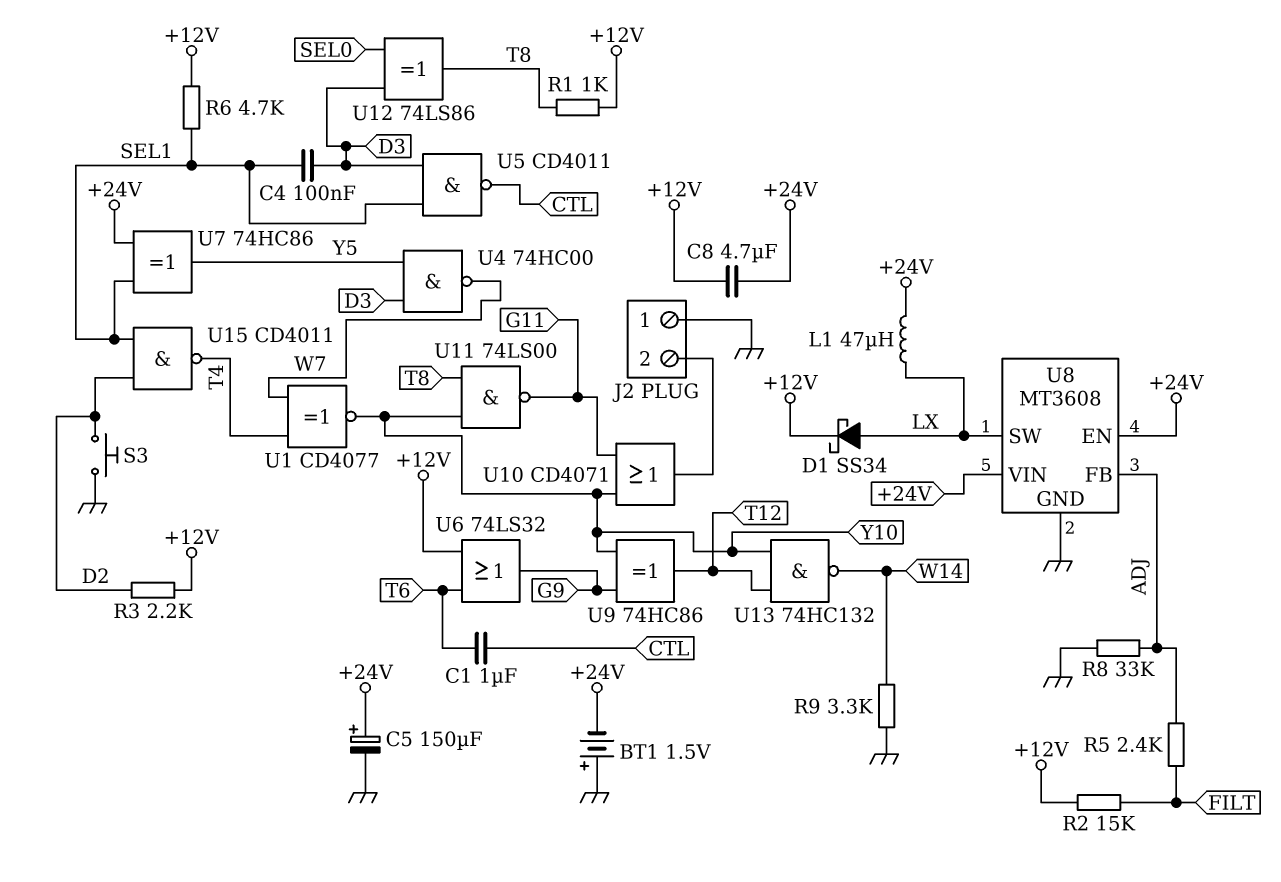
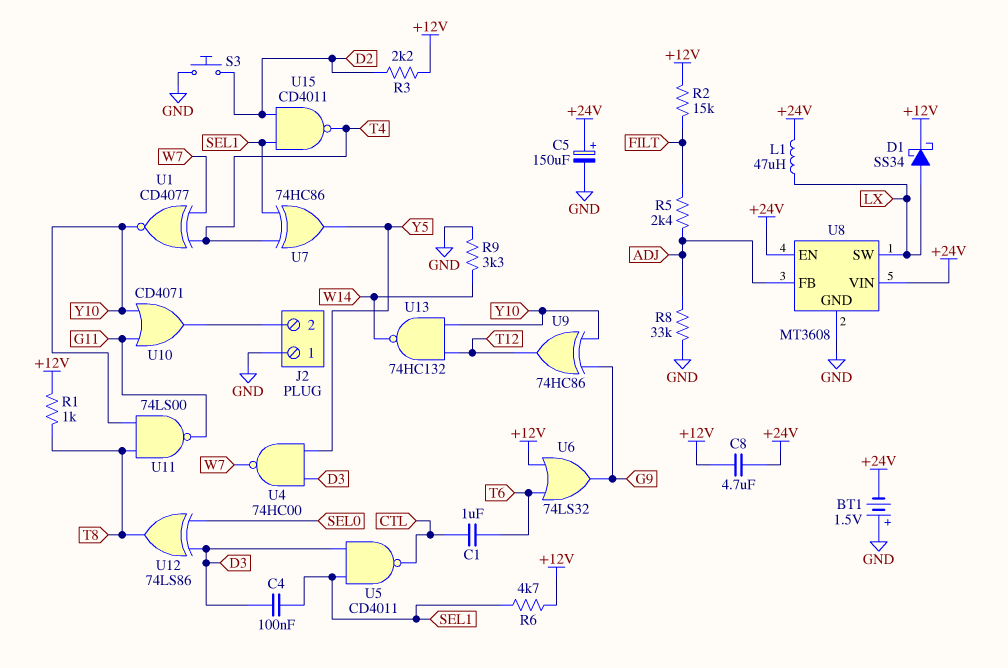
U7: XOR 74HC86 (in +24V, in SEL1, out Y5) -> XOR 74HC86 (in SEL1, in T4, out Y5)

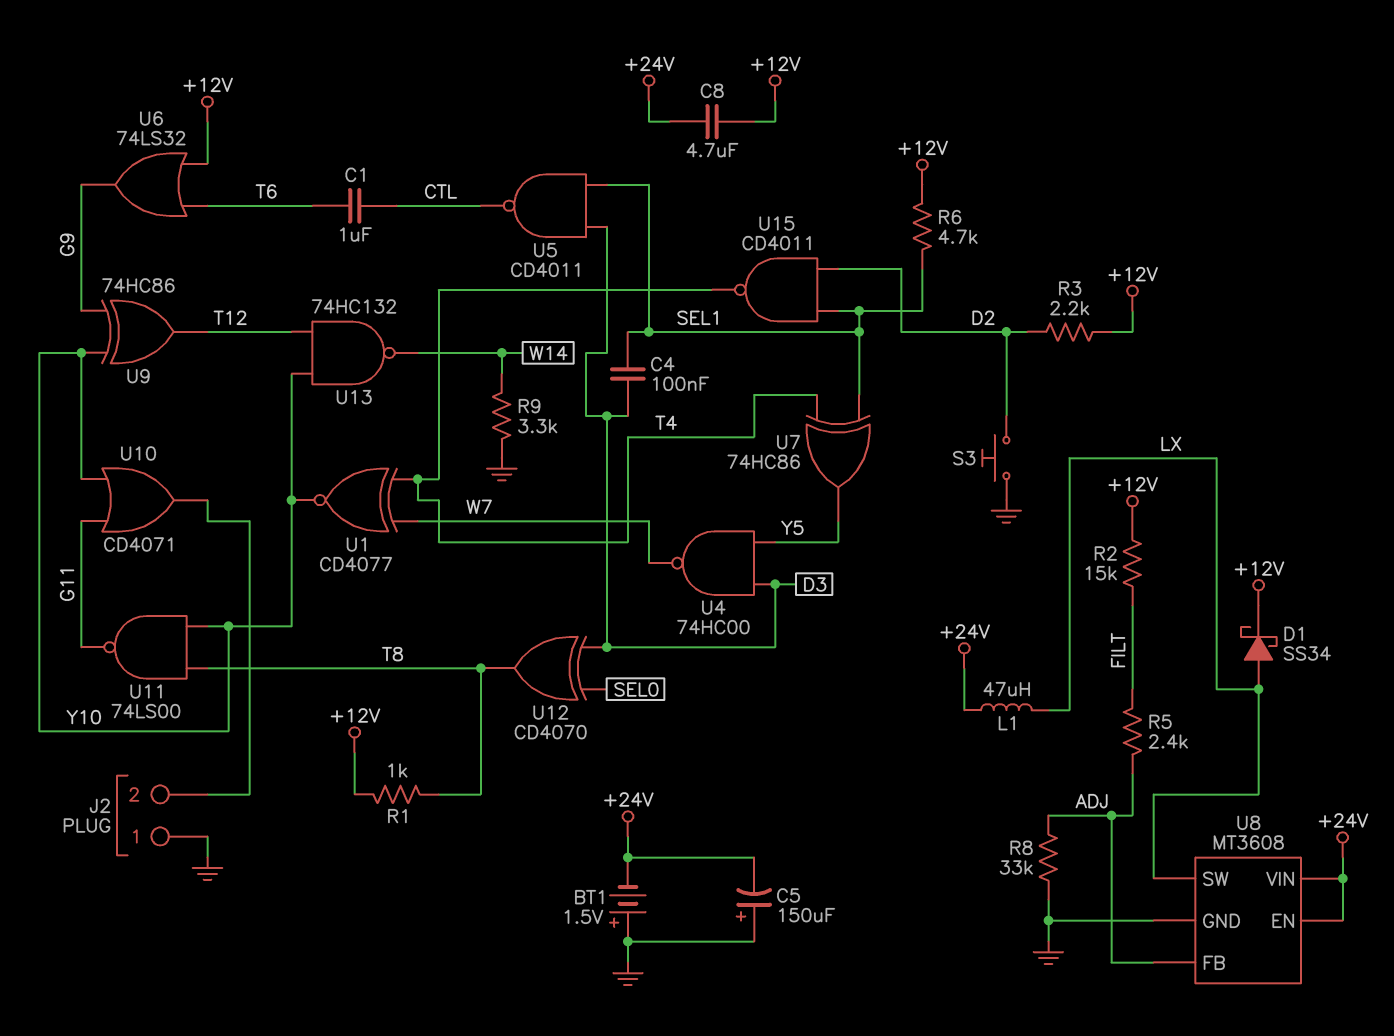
C5: 150uF (plus +24V, minus GND) -> 150uF (plus GND, minus +24V)
U12: XOR 74LS86 (in D3, in SEL0, out T8) -> XOR CD4070 (in D3, in SEL0, out T8)

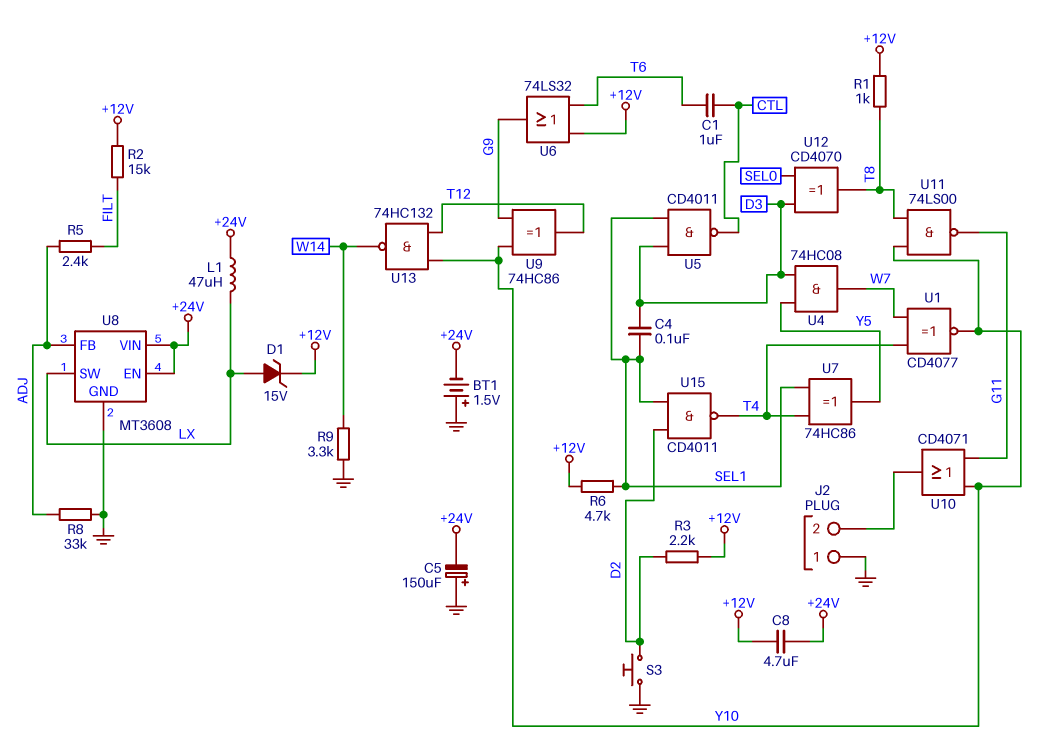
D1: schottky SS34 (A LX, K +12V) -> zener 15V (A LX, K +12V)
U4: NAND 74HC00 (in D3, in Y5, out W7) -> AND 74HC08 (in D3, in Y5, out W7)

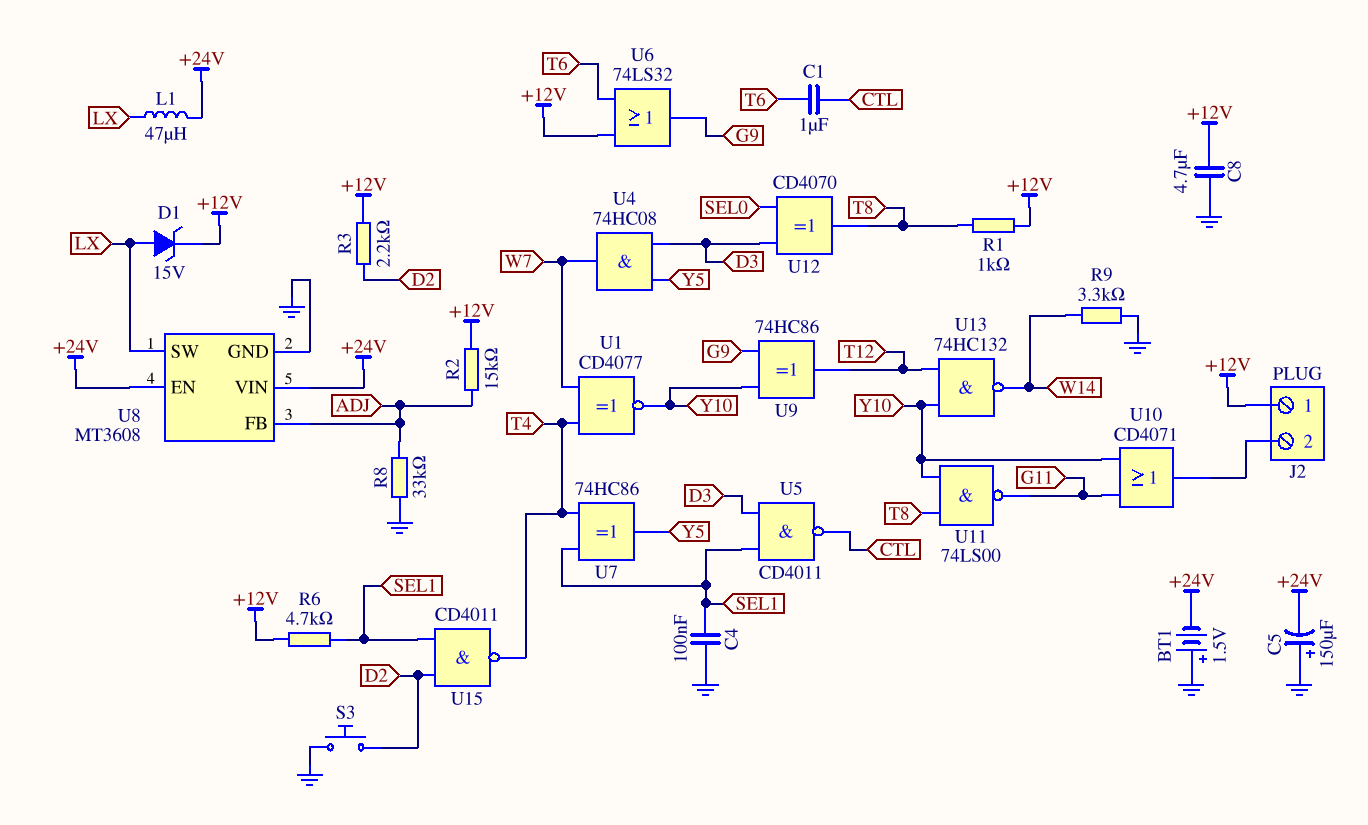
C4: 100nF (D3, SEL1) -> 100nF (GND, SEL1)
C8: 4.7uF (+12V, +24V) -> 4.7uF (+12V, GND)
J2 pin 1: GND -> +12V
R2: 15k (+12V, FILT) -> 15k (+12V, ADJ)
R5: 2.4k (ADJ, FILT) -> none

